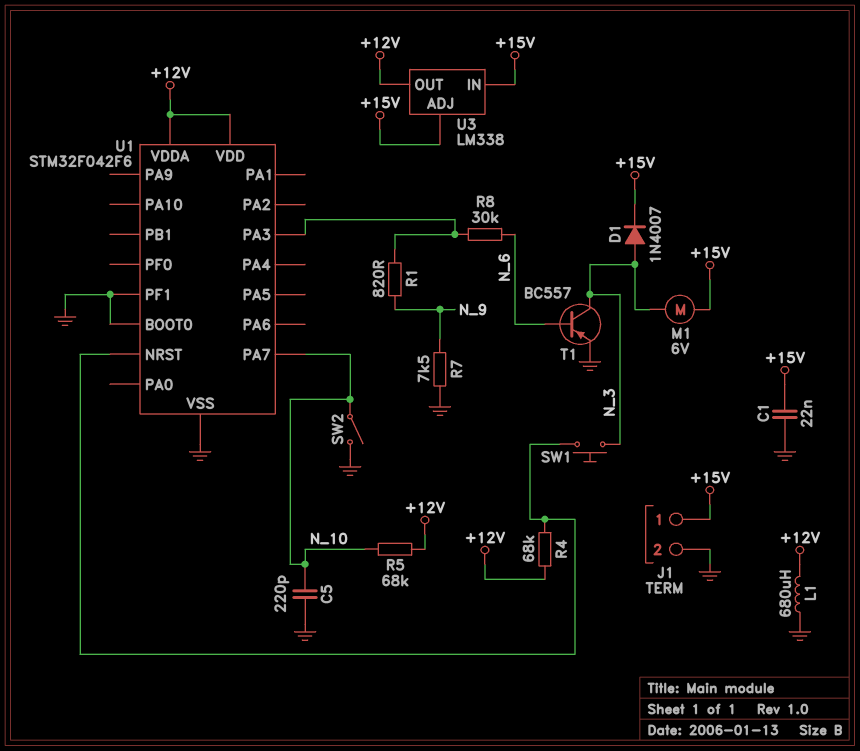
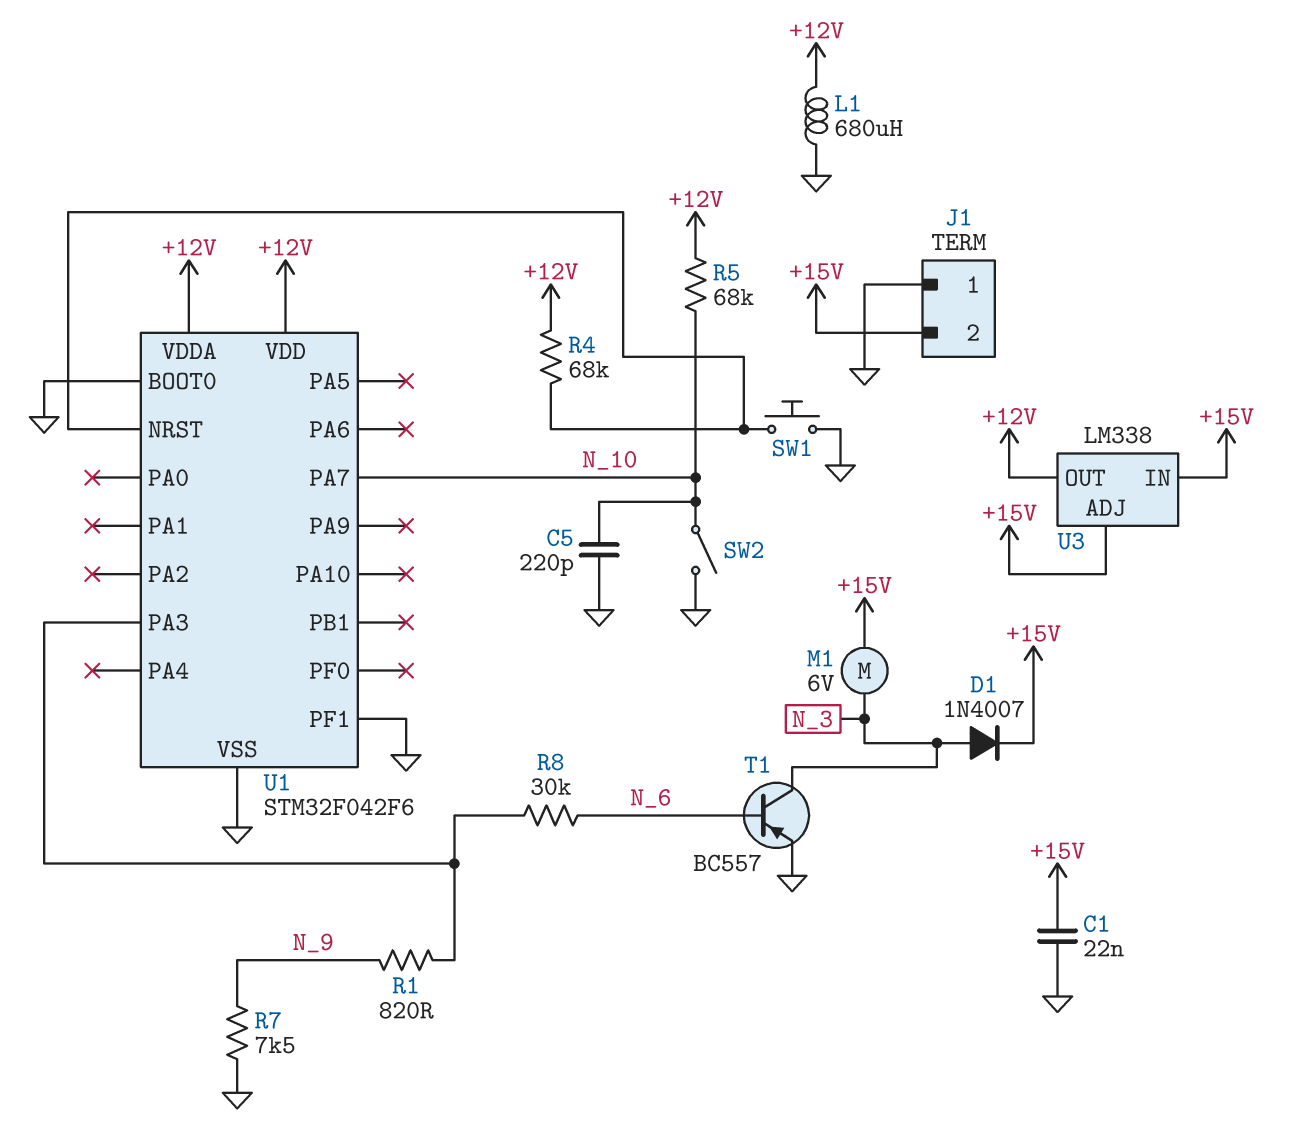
J1 pin 1: +15V -> GND
J1 pin 2: GND -> +15V
SW1: button (N_3, U1/NRST) -> button (GND, U1/NRST)

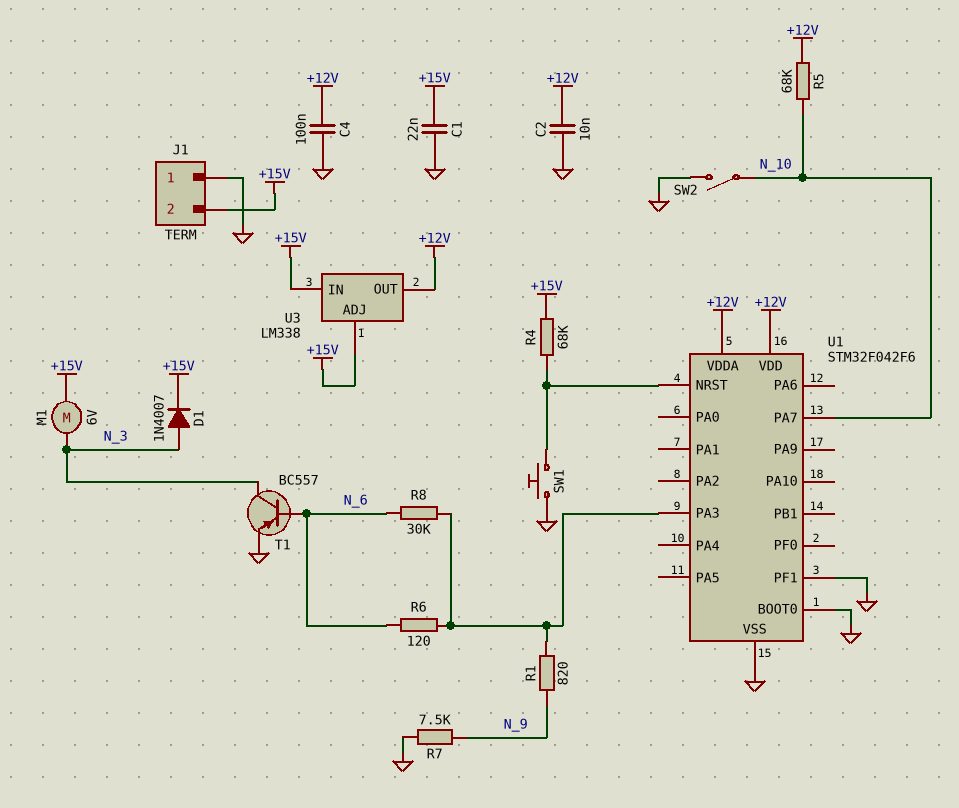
C2: none -> 10nF (+12V, GND)
C4: none -> 100nF (+12V, GND)
C5: 220pF (GND, N_10) -> none
L1: 680uH (+12V, GND) -> none
R4: 68k (+12V, U1/NRST) -> 68k (+15V, U1/NRST)
R6: none -> 120 (N_6, U1/PA3)

